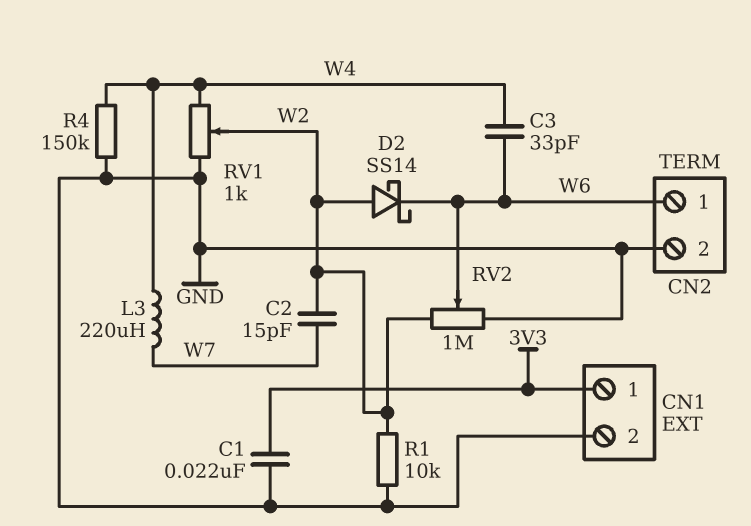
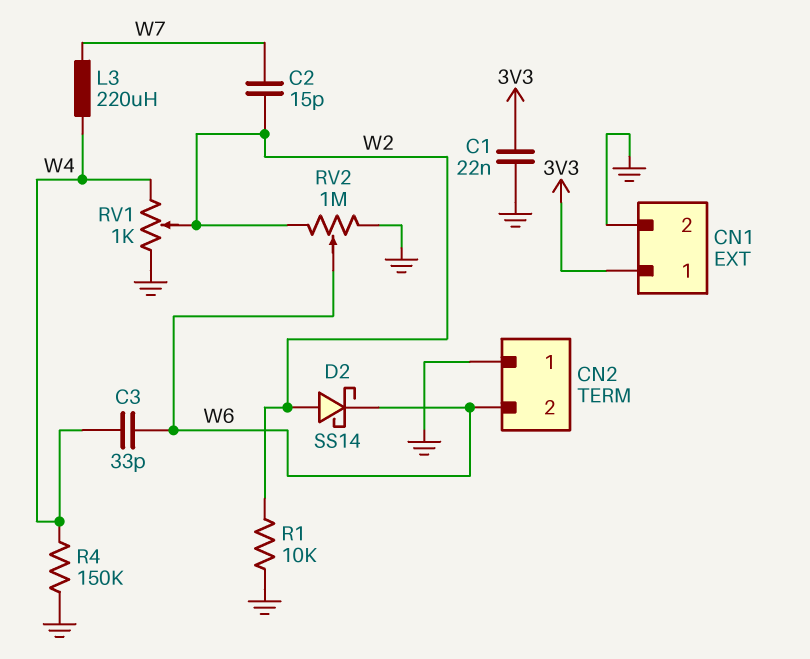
CN2 pin 1: W6 -> GND
CN2 pin 2: GND -> W6

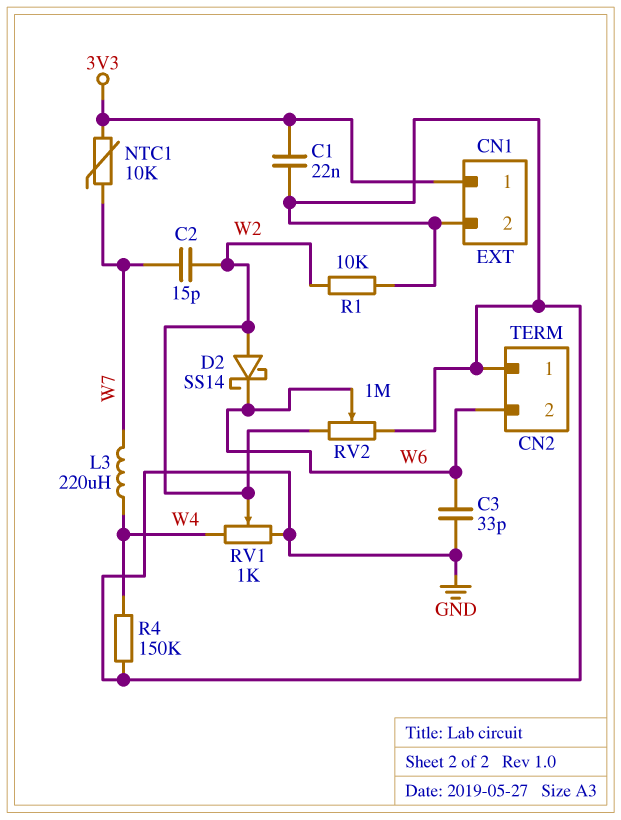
C3: 33pF (W4, W6) -> 33pF (GND, W6)
NTC1: none -> 10k (3V3, W7)

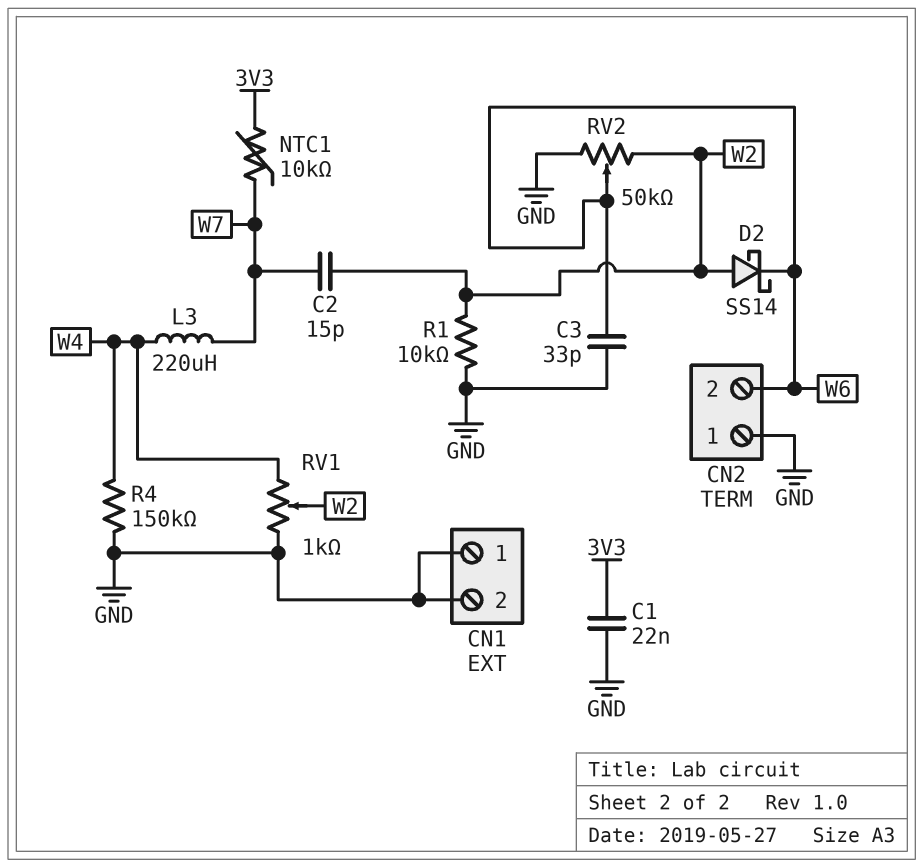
CN1 pin 1: 3V3 -> GND
RV2: 1M (GND, W2, wiper W6) -> 50k (GND, W2, wiper W6)

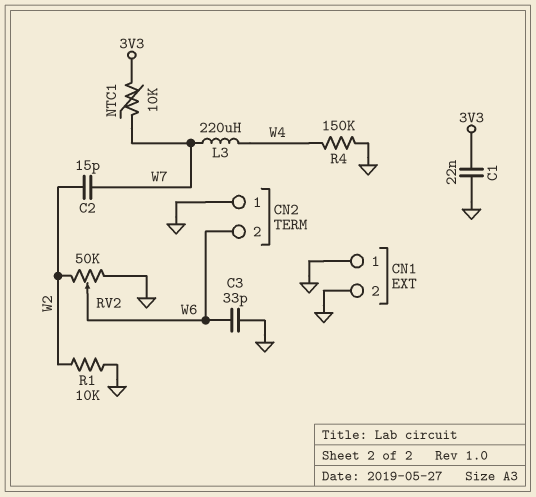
D2: schottky SS14 (A W2, K W6) -> none
RV1: 1k (GND, W4, wiper W2) -> none

